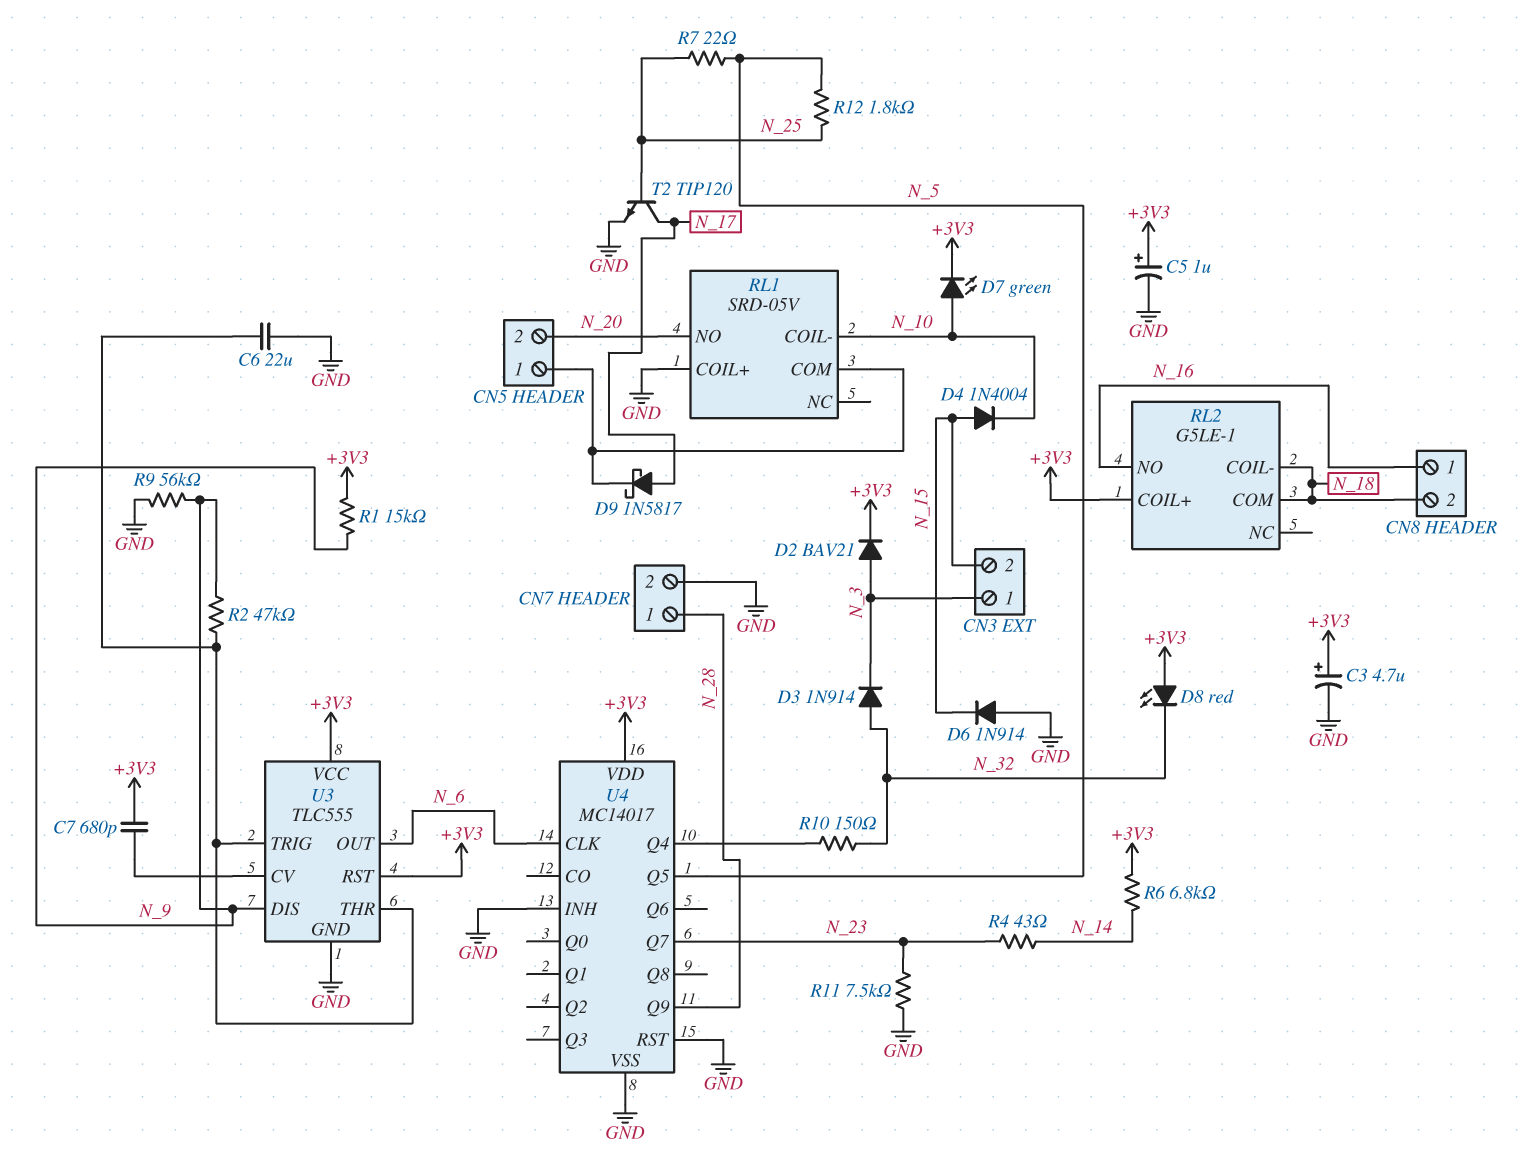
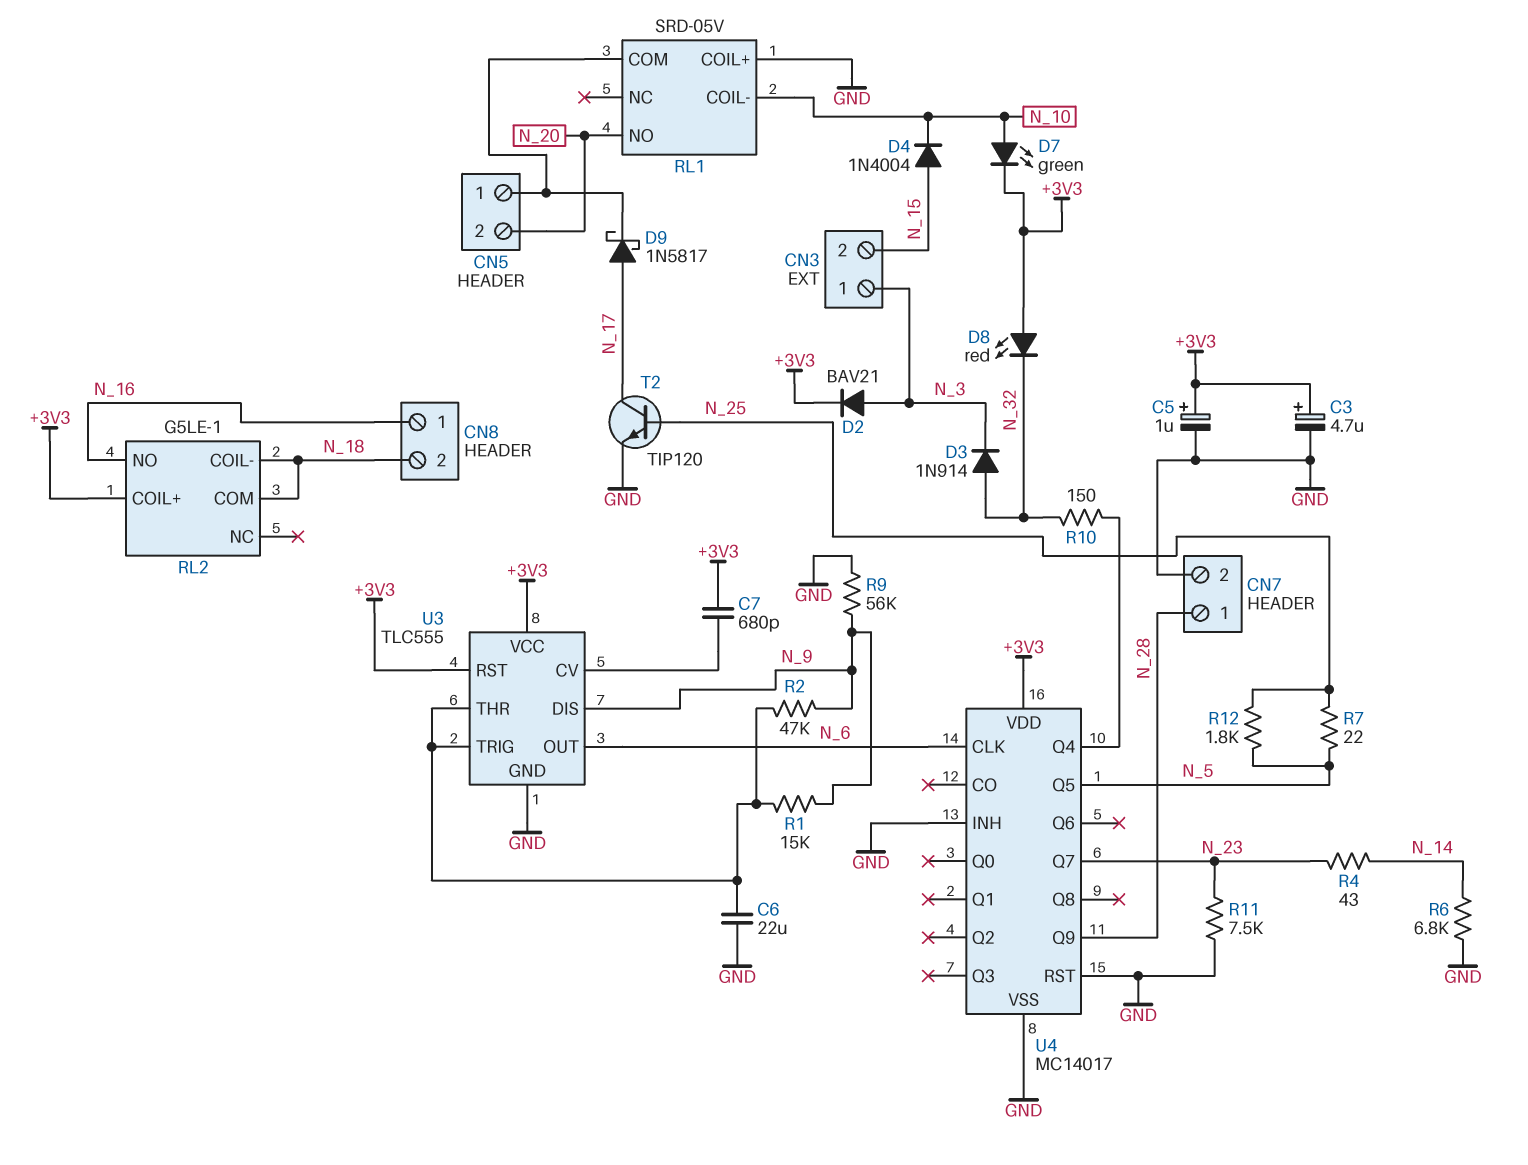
D6: diode 1N914 (A GND, K N_15) -> none
R1: 15k (+3V3, N_9) -> 15k (N_9, U3/THR)
R6: 6.8k (+3V3, N_14) -> 6.8k (GND, N_14)

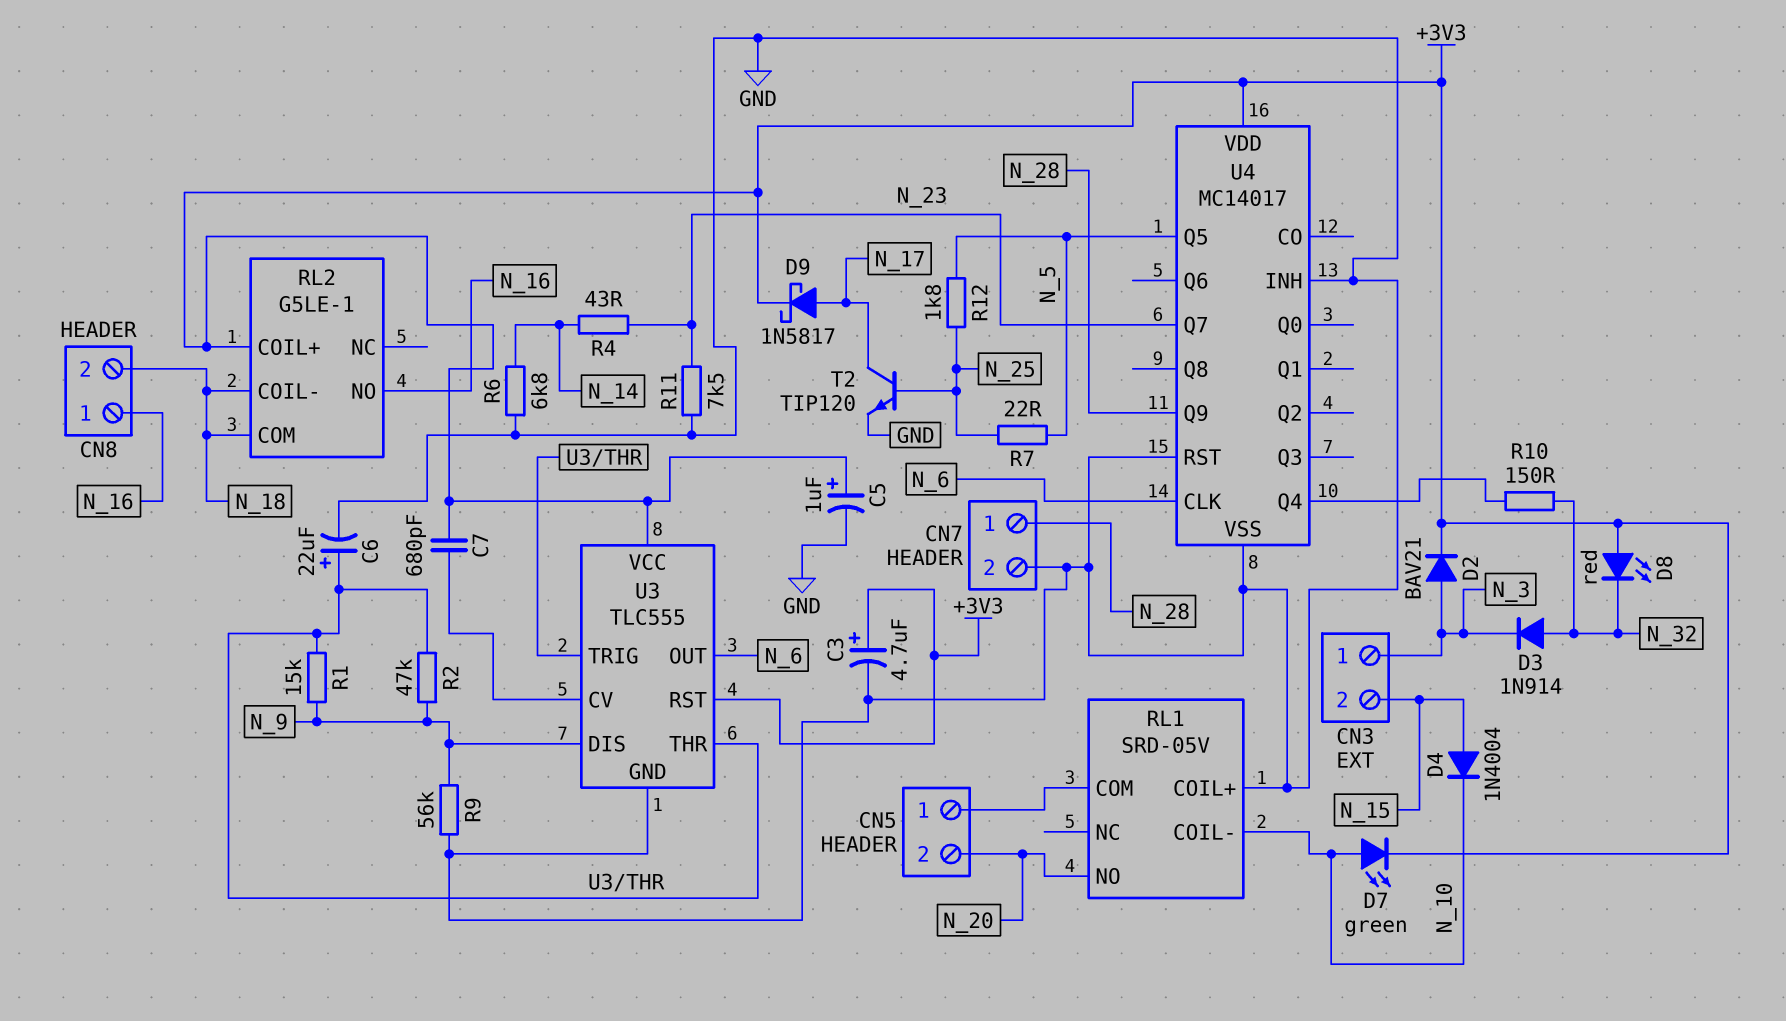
C6: 22uF (GND, U3/THR) -> 22uF (plus U3/THR, minus GND)
D9: schottky 1N5817 (A N_17, K CN5/1) -> schottky 1N5817 (A N_17, K +3V3)

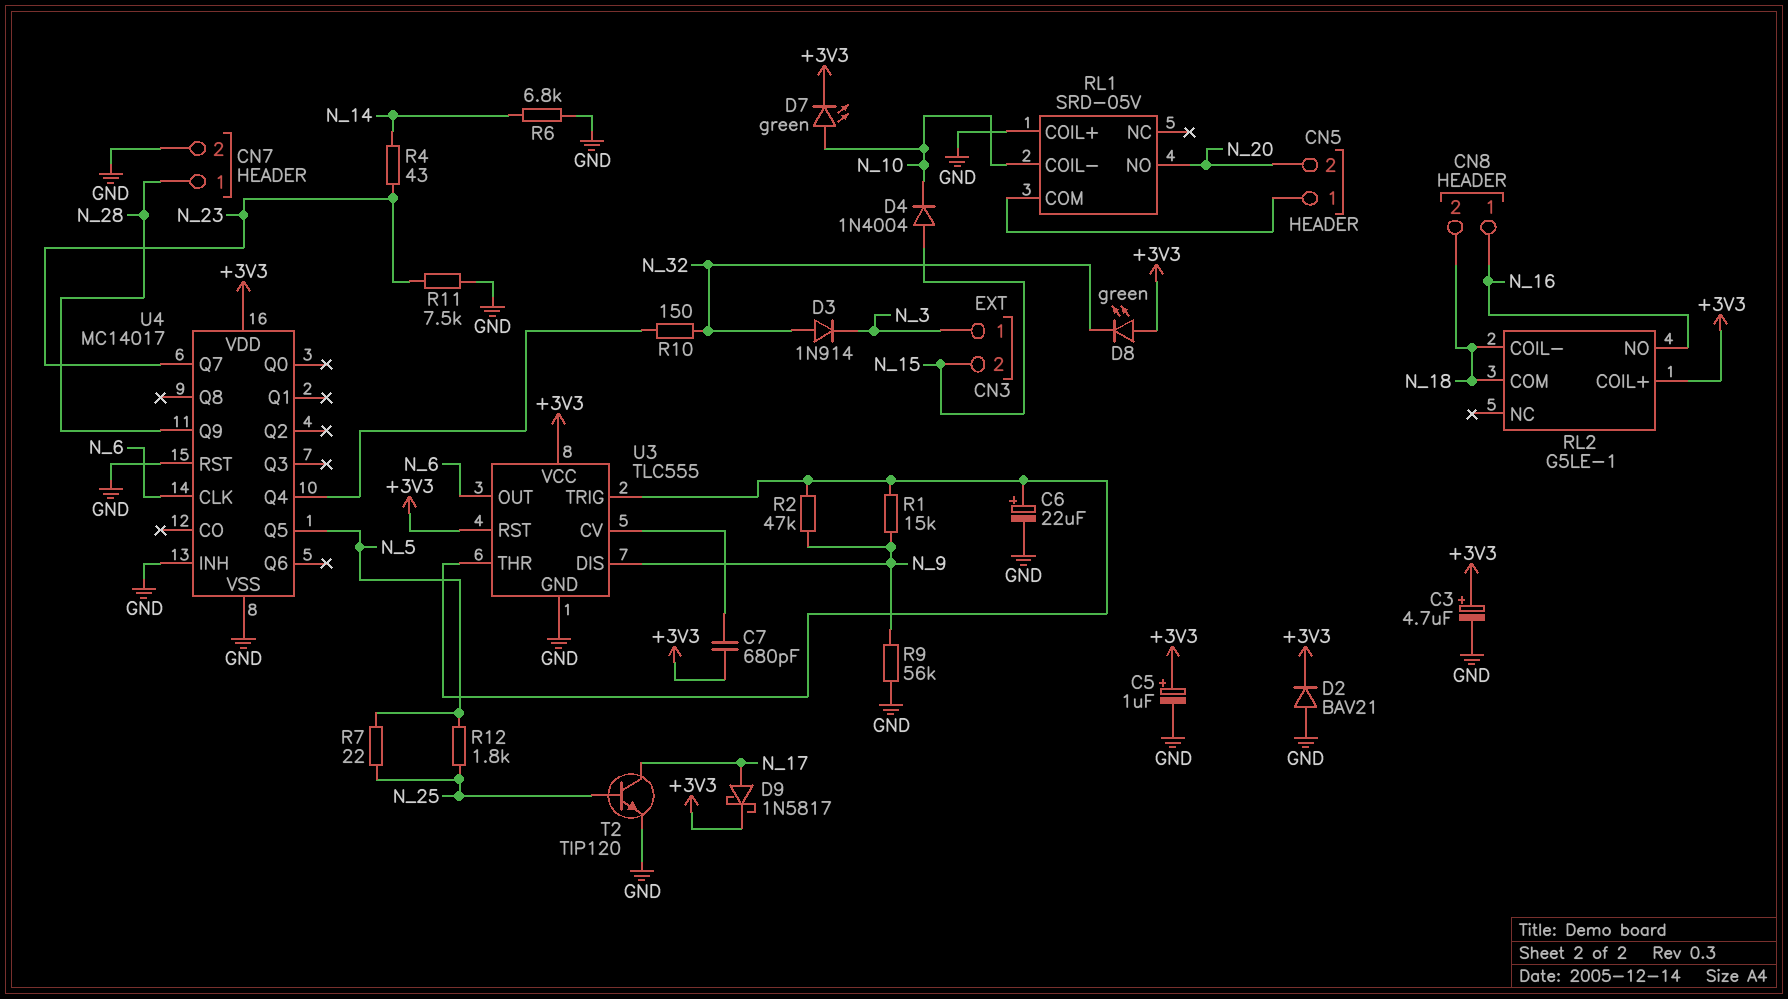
D2: diode BAV21 (A N_3, K +3V3) -> diode BAV21 (A GND, K +3V3)
D8: LED red (A +3V3, K N_32) -> LED green (A +3V3, K N_32)

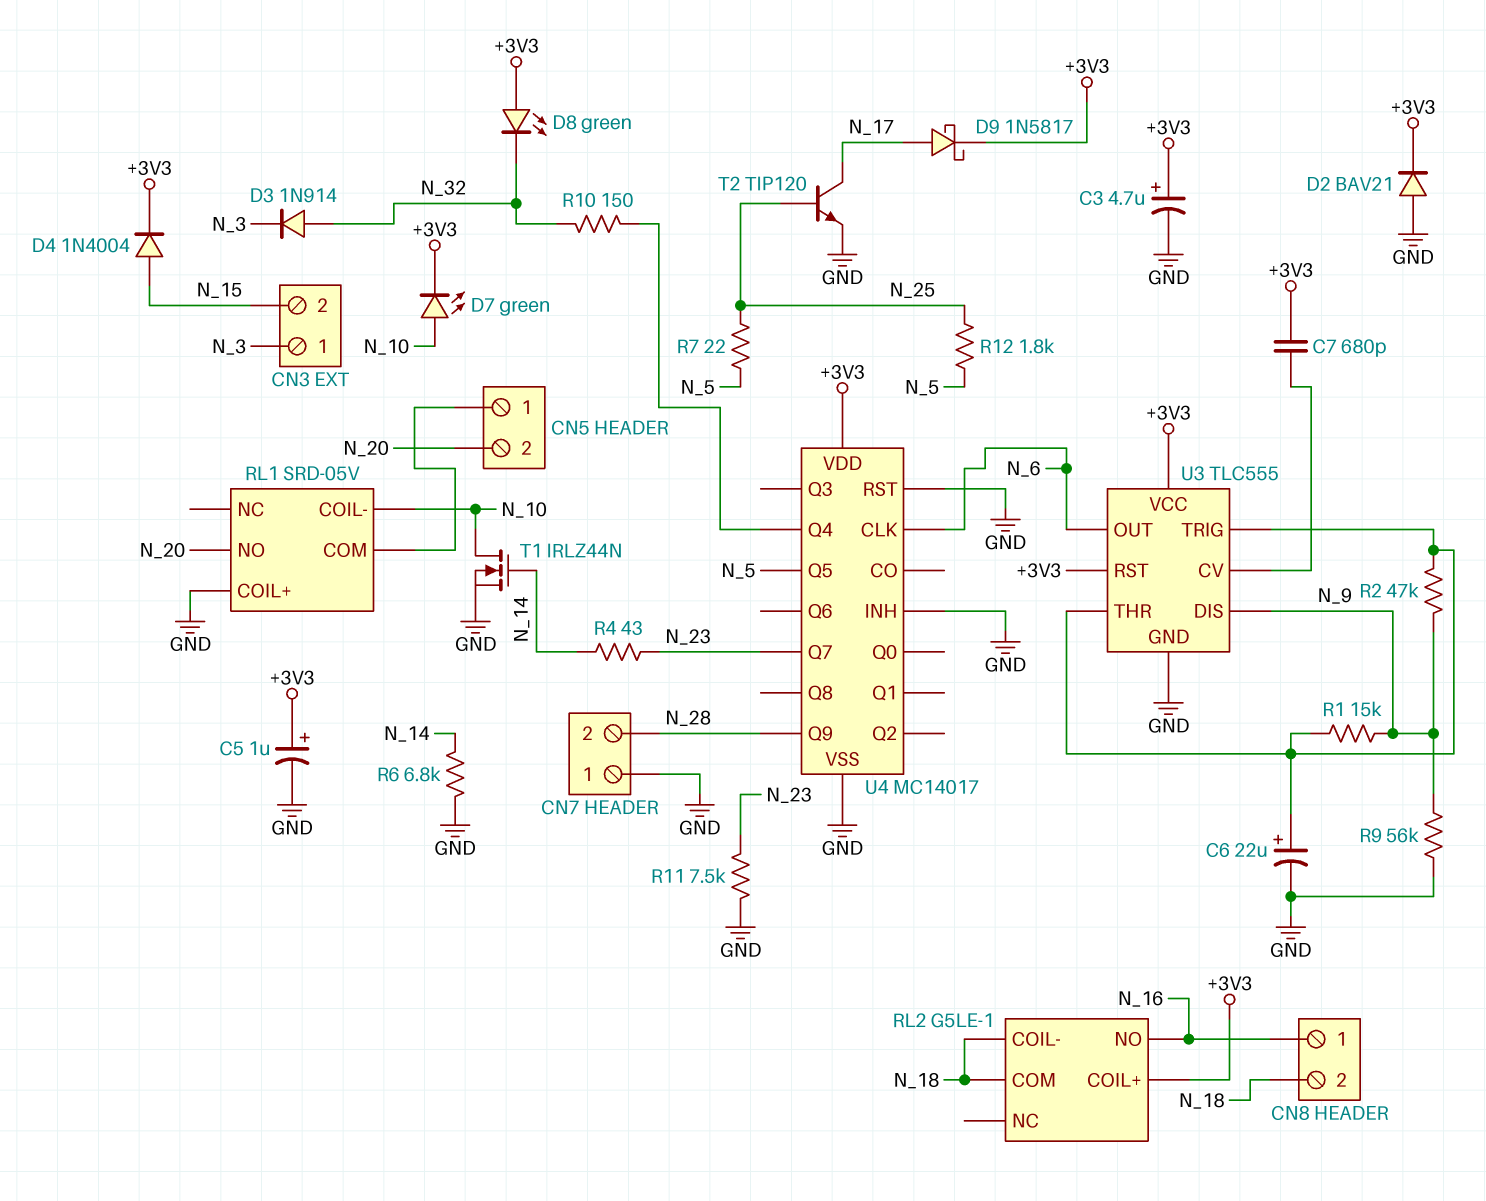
CN7 pin 1: N_28 -> GND
CN7 pin 2: GND -> N_28
D4: diode 1N4004 (A N_15, K N_10) -> diode 1N4004 (A N_15, K +3V3)
T1: none -> NMOS IRLZ44N (G N_14, D N_10, S GND)

